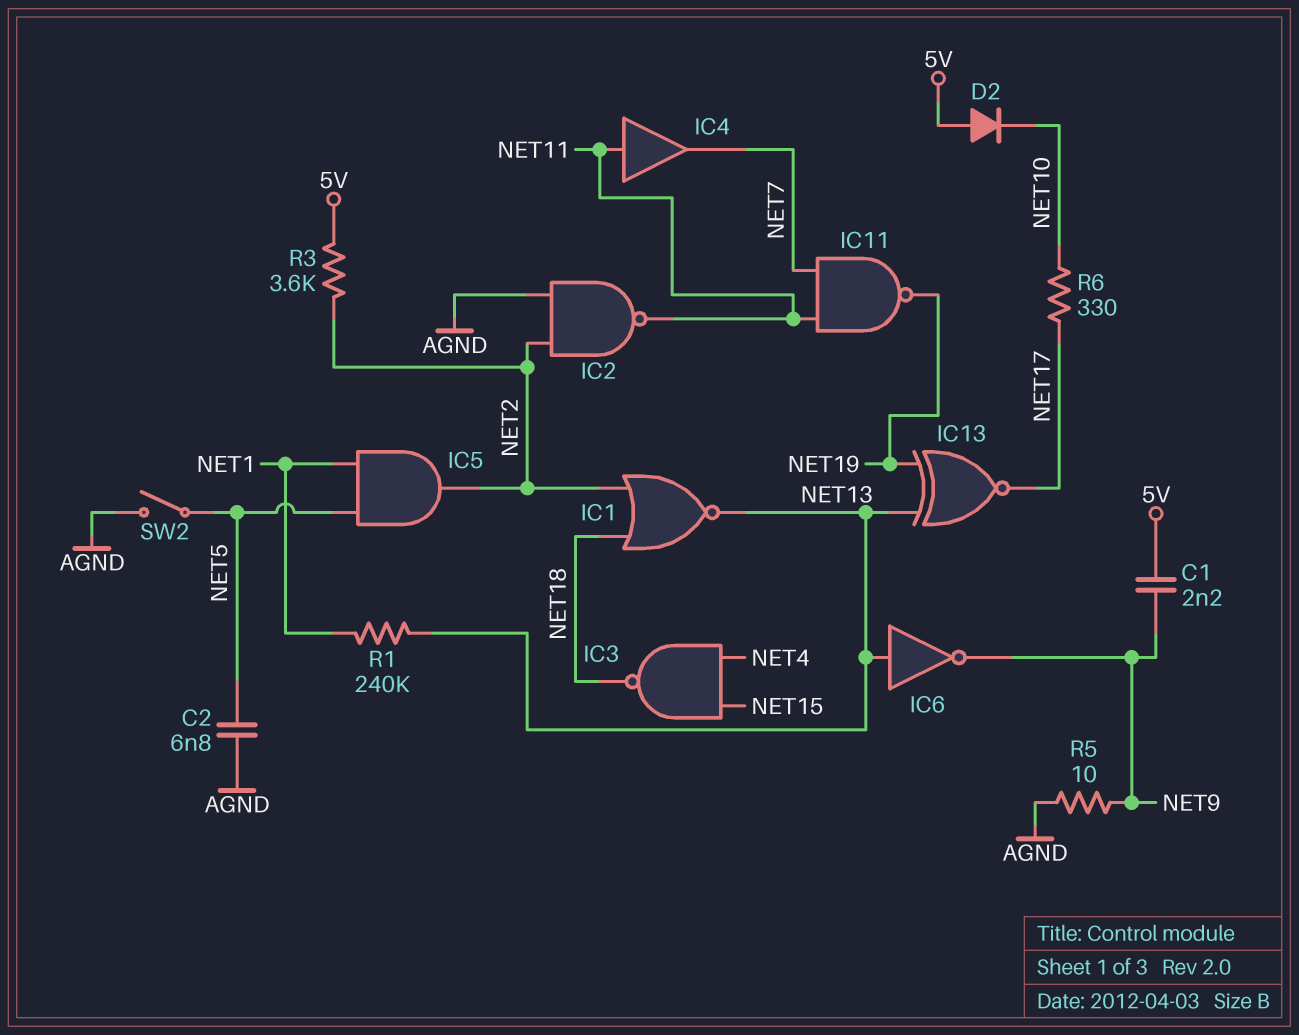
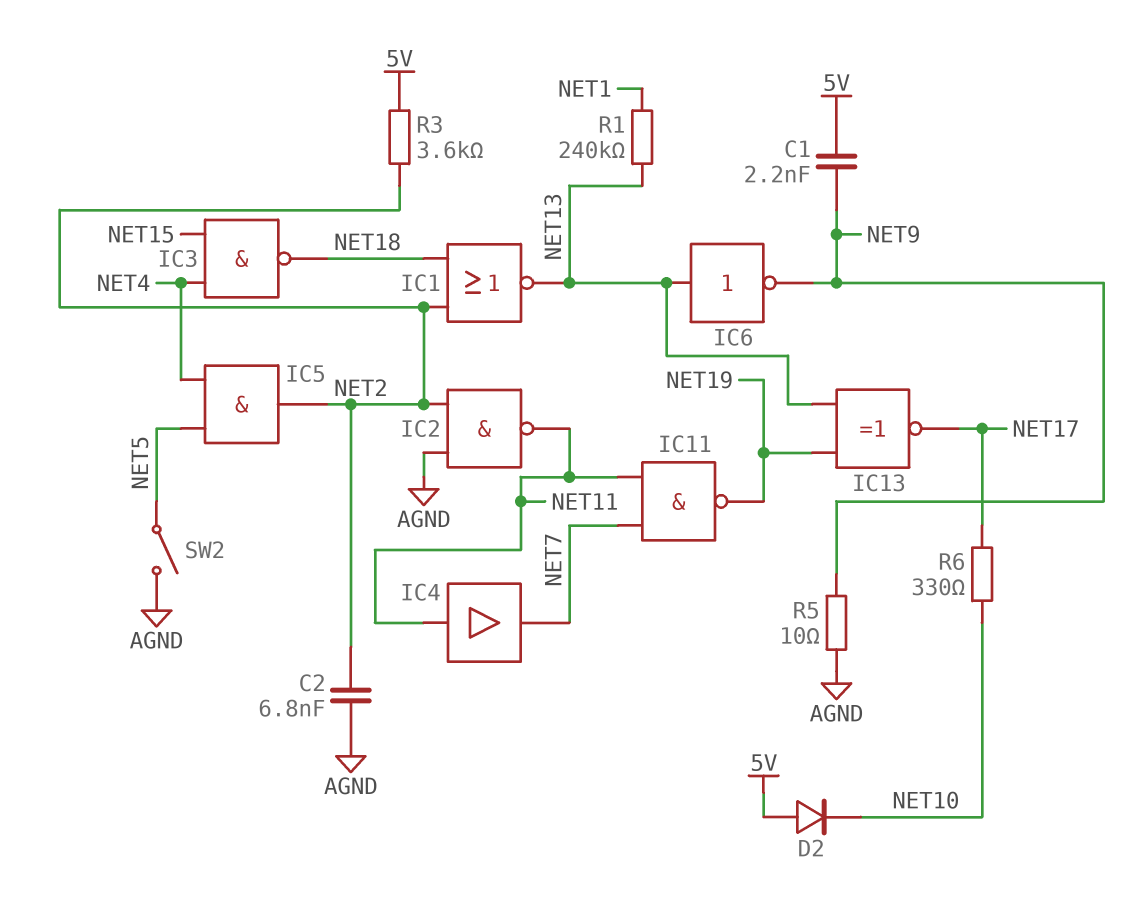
C2: 6.8nF (AGND, NET5) -> 6.8nF (AGND, NET2)
IC5: AND (in NET1, in NET5, out NET2) -> AND (in NET4, in NET5, out NET2)

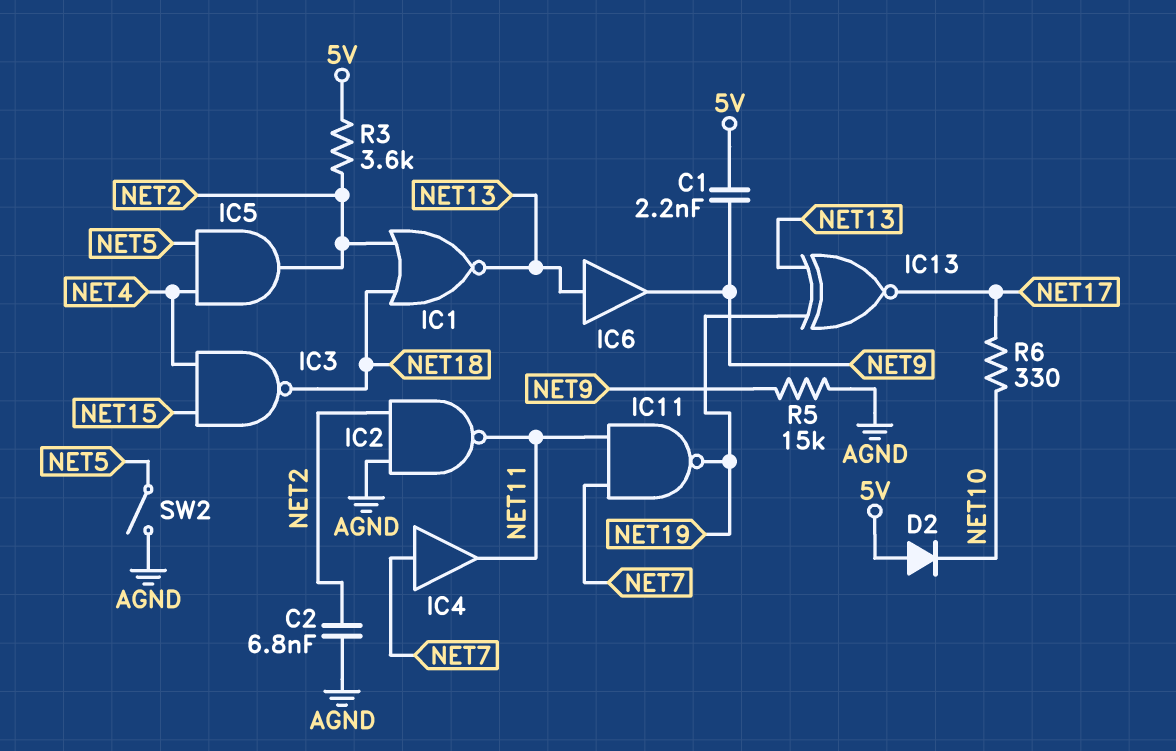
IC4: buffer (in NET11, out NET7) -> buffer (in NET7, out NET11)
IC6: NOT (in NET13, out NET9) -> buffer (in NET13, out NET9)
R1: 240k (NET1, NET13) -> none
R5: 10 (AGND, NET9) -> 15k (AGND, NET9)

